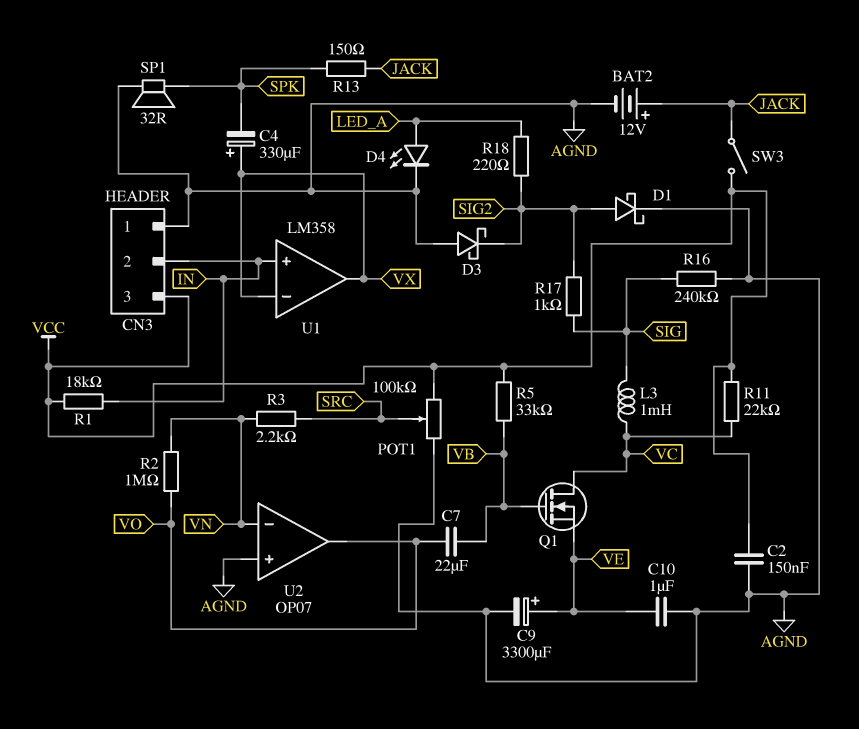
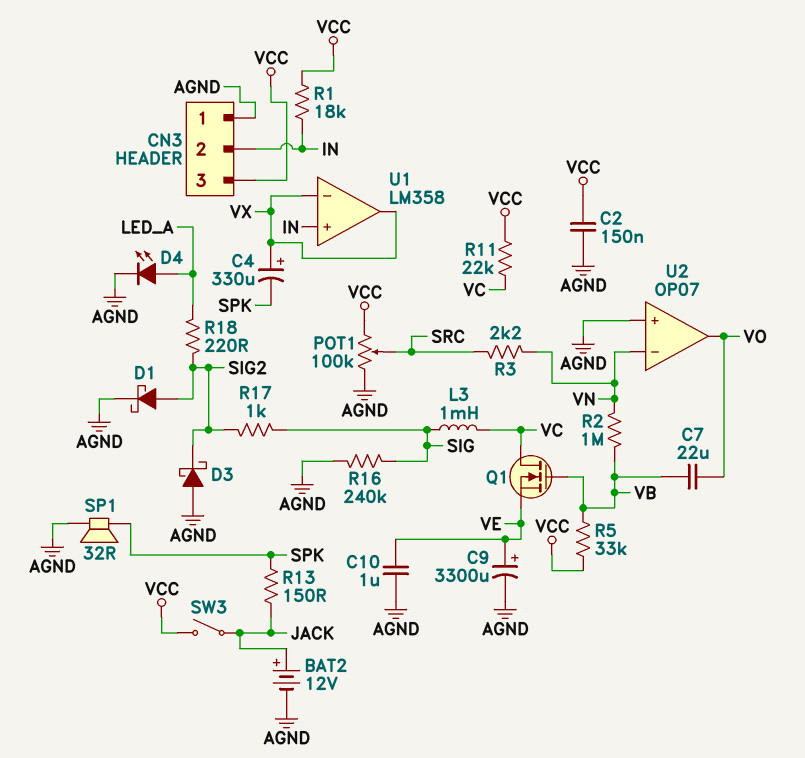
R2: 1M (VN, VO) -> 1M (VB, VN)

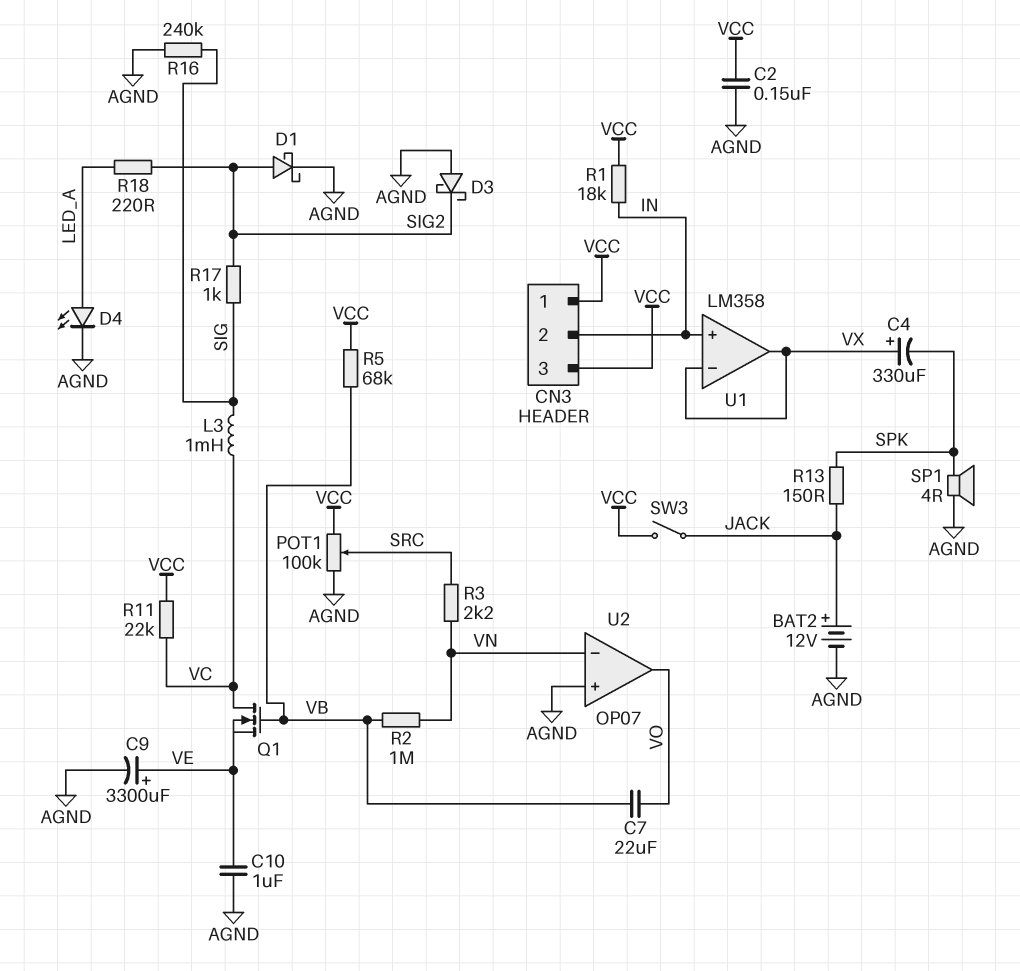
CN3 pin 1: AGND -> VCC
R5: 33k (VB, VCC) -> 68k (VB, VCC)
SP1: speaker 32R (AGND, SPK) -> speaker 4R (AGND, SPK)

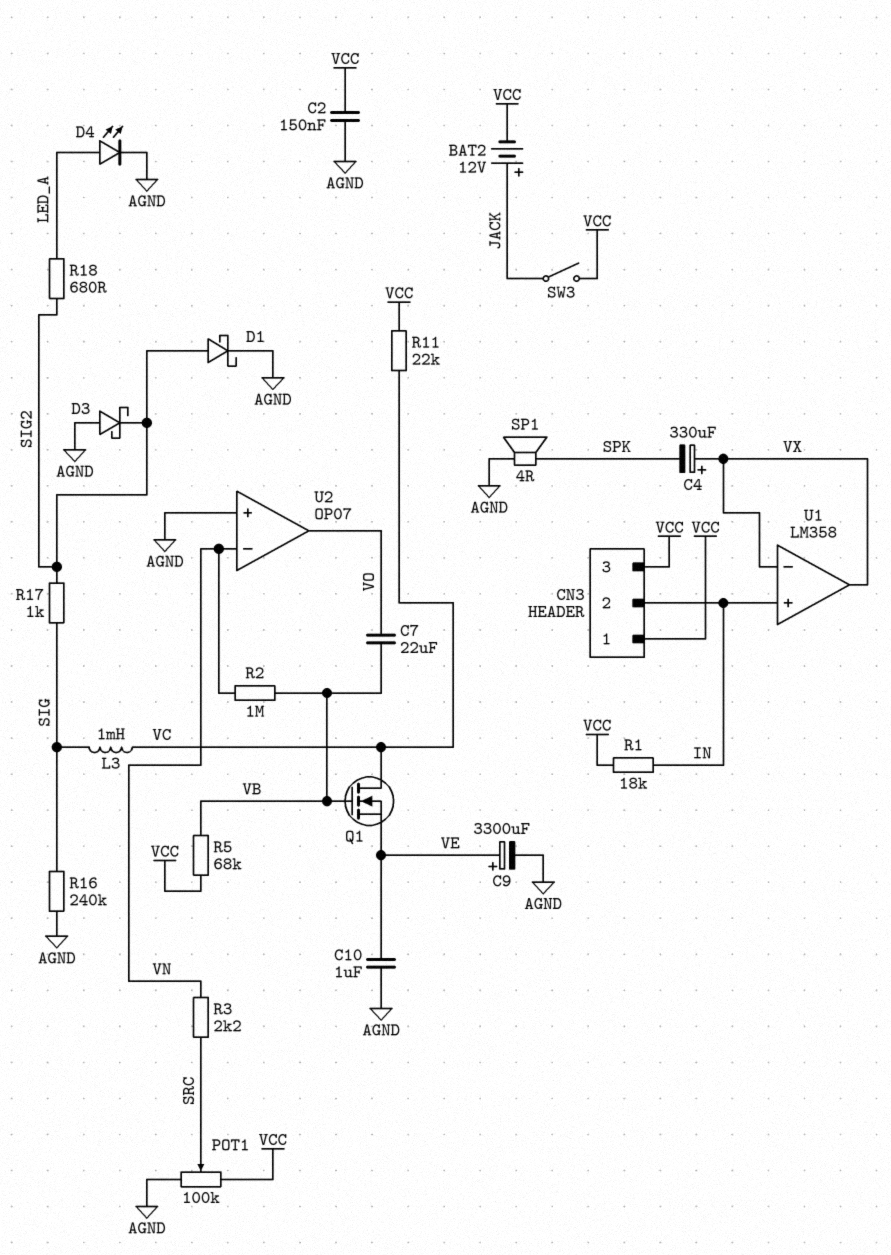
BAT2: 12V (plus JACK, minus AGND) -> 12V (plus JACK, minus VCC)
R13: 150 (JACK, SPK) -> none
R18: 220 (LED_A, SIG2) -> 680 (LED_A, SIG2)

